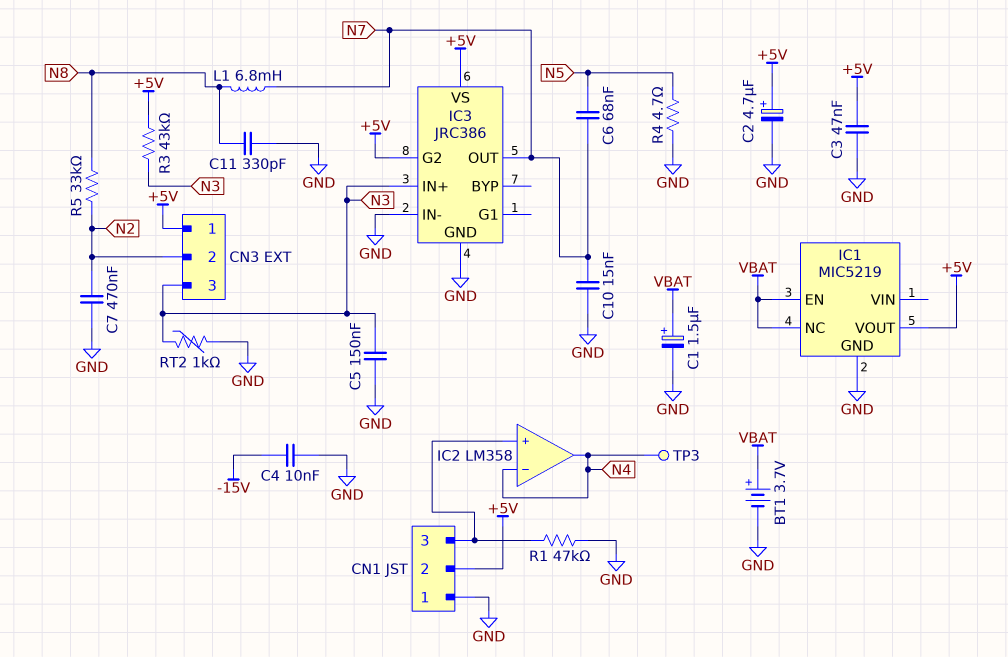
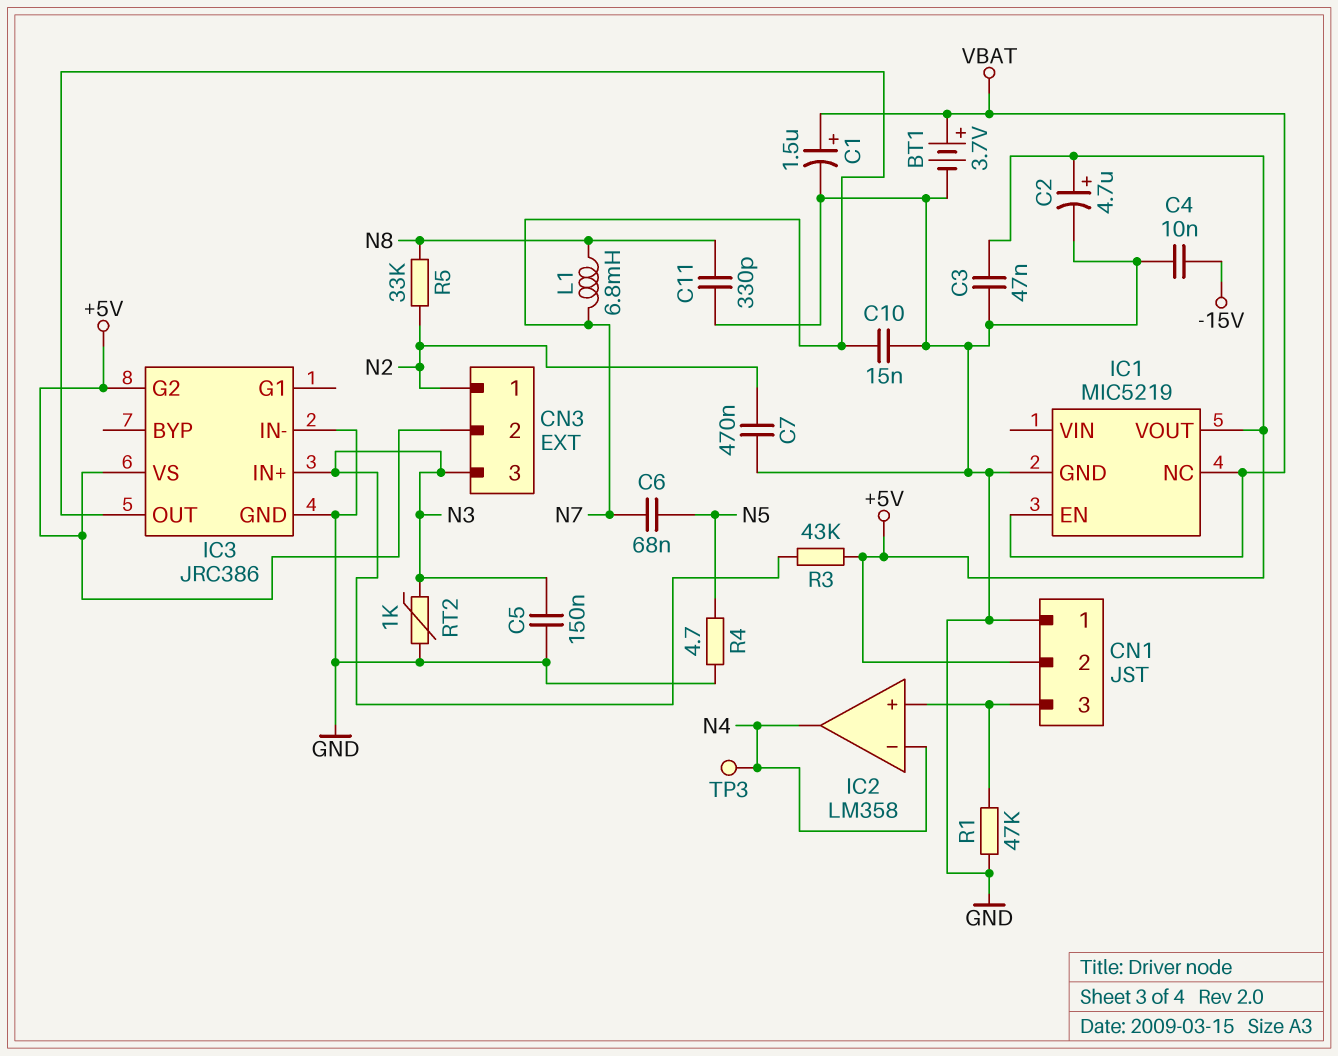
CN3 pin 1: +5V -> N2
CN3 pin 2: N2 -> +5V

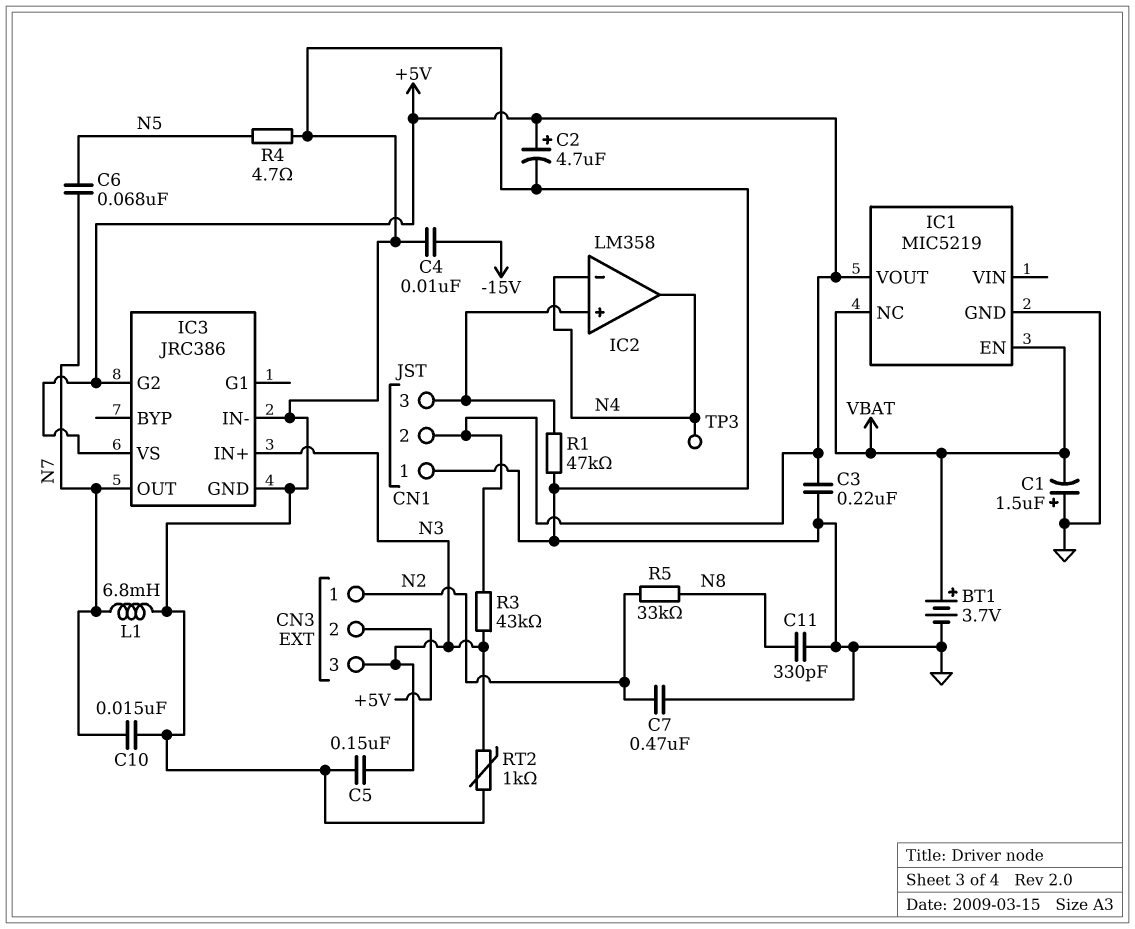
C1: 1.5uF (plus VBAT, minus GND) -> 1.5uF (plus GND, minus VBAT)
C3: 47nF (+5V, GND) -> 220nF (+5V, GND)
L1: 6.8mH (N7, N8) -> 6.8mH (GND, N7)

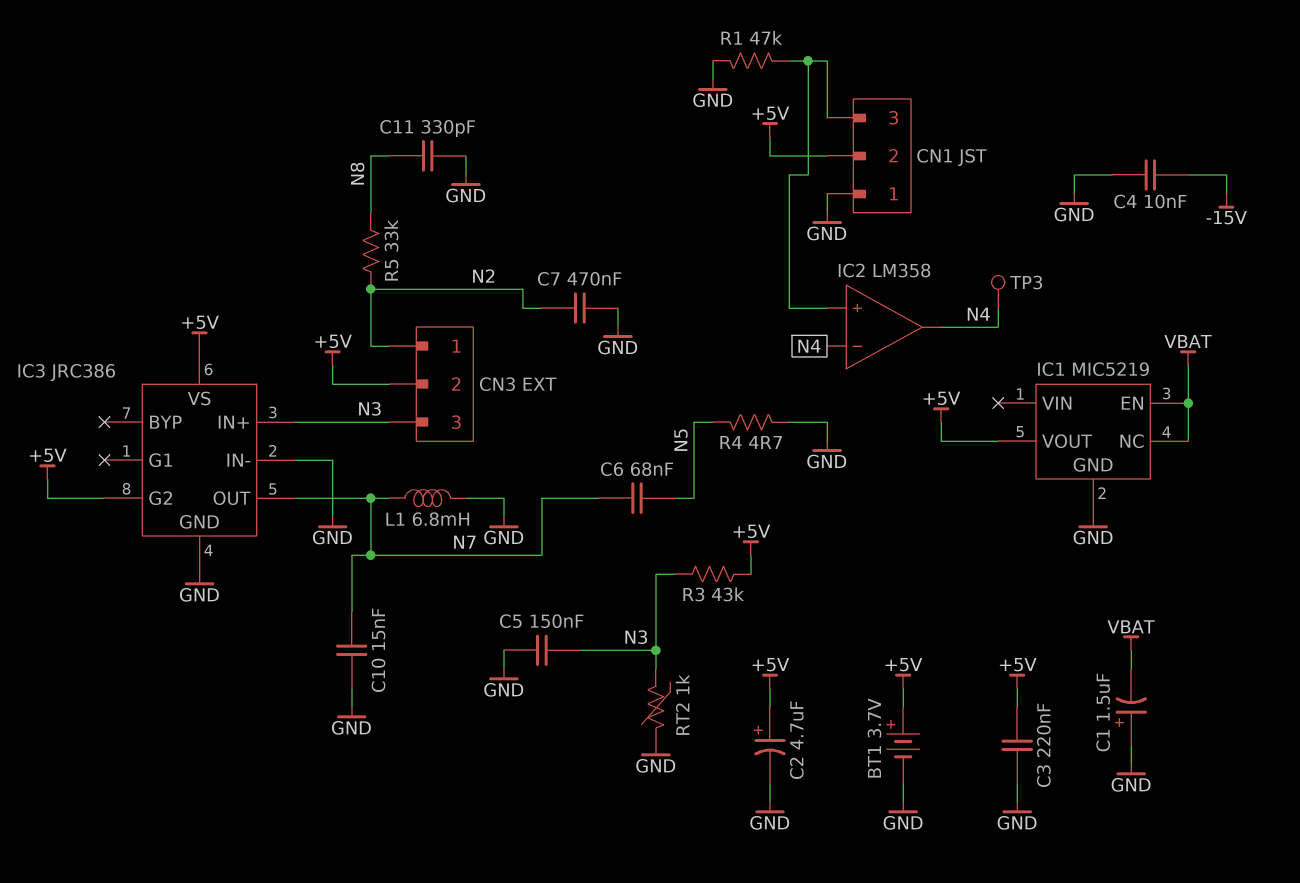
BT1: 3.7V (plus VBAT, minus GND) -> 3.7V (plus +5V, minus GND)

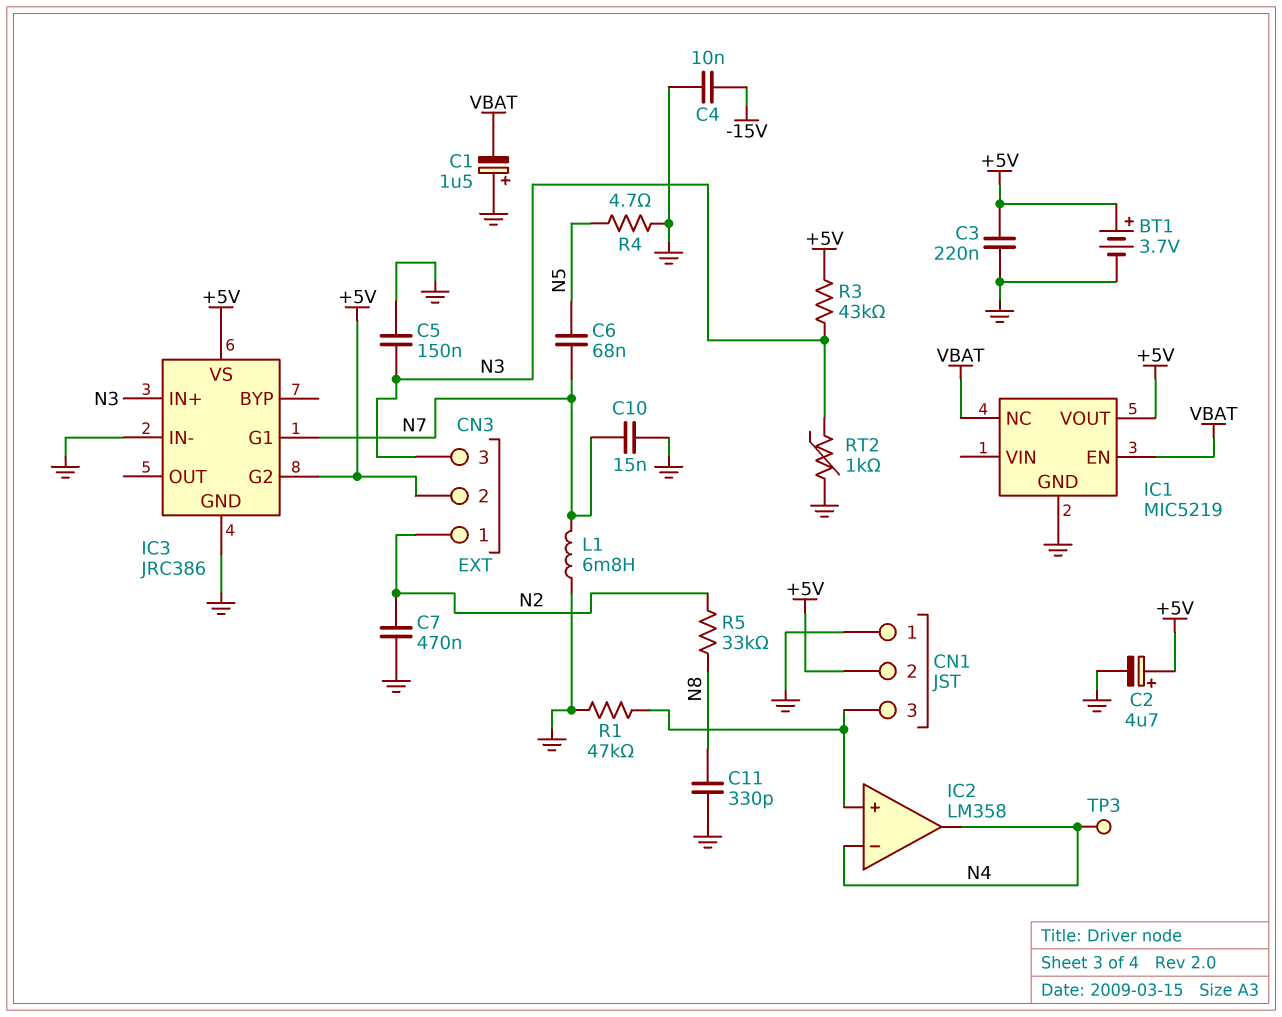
IC3 pin G1: none -> N7
IC3 pin OUT: N7 -> none

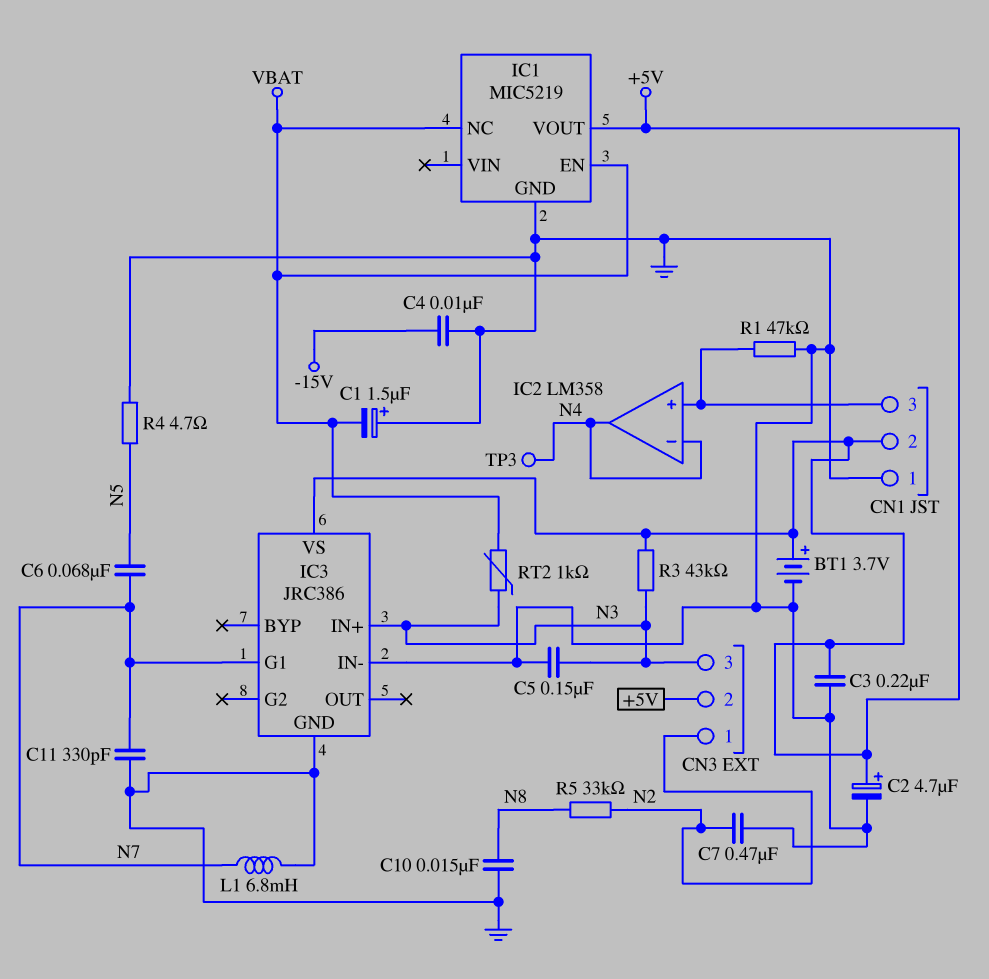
C10: 15nF (GND, N7) -> 15nF (GND, N8)
C11: 330pF (GND, N8) -> 330pF (GND, N7)
IC3 pin G2: +5V -> none
RT2: 1k (GND, N3) -> 1k (N3, VBAT)

